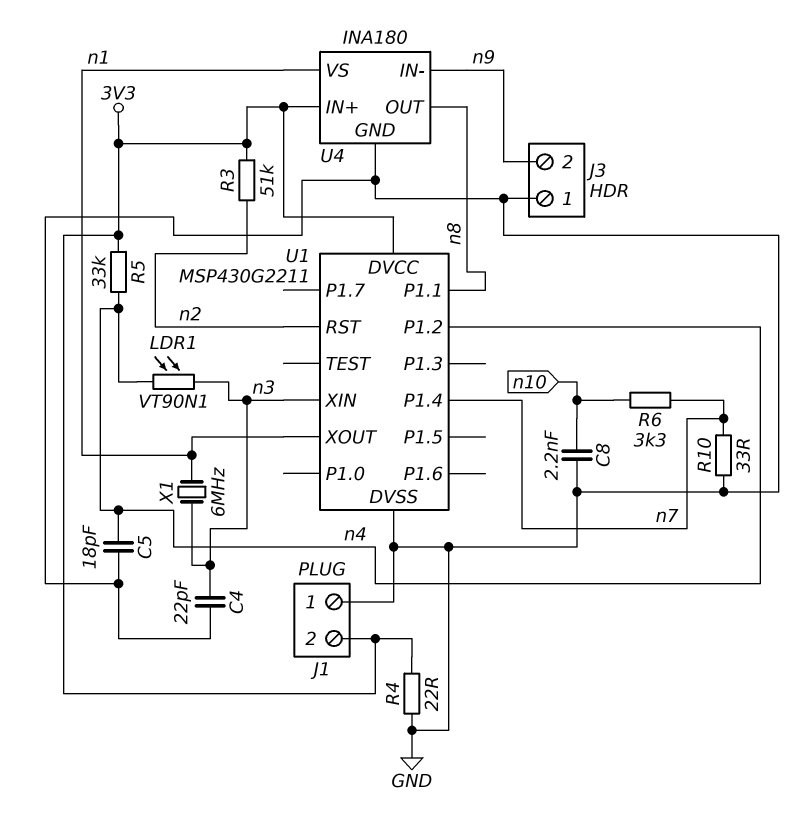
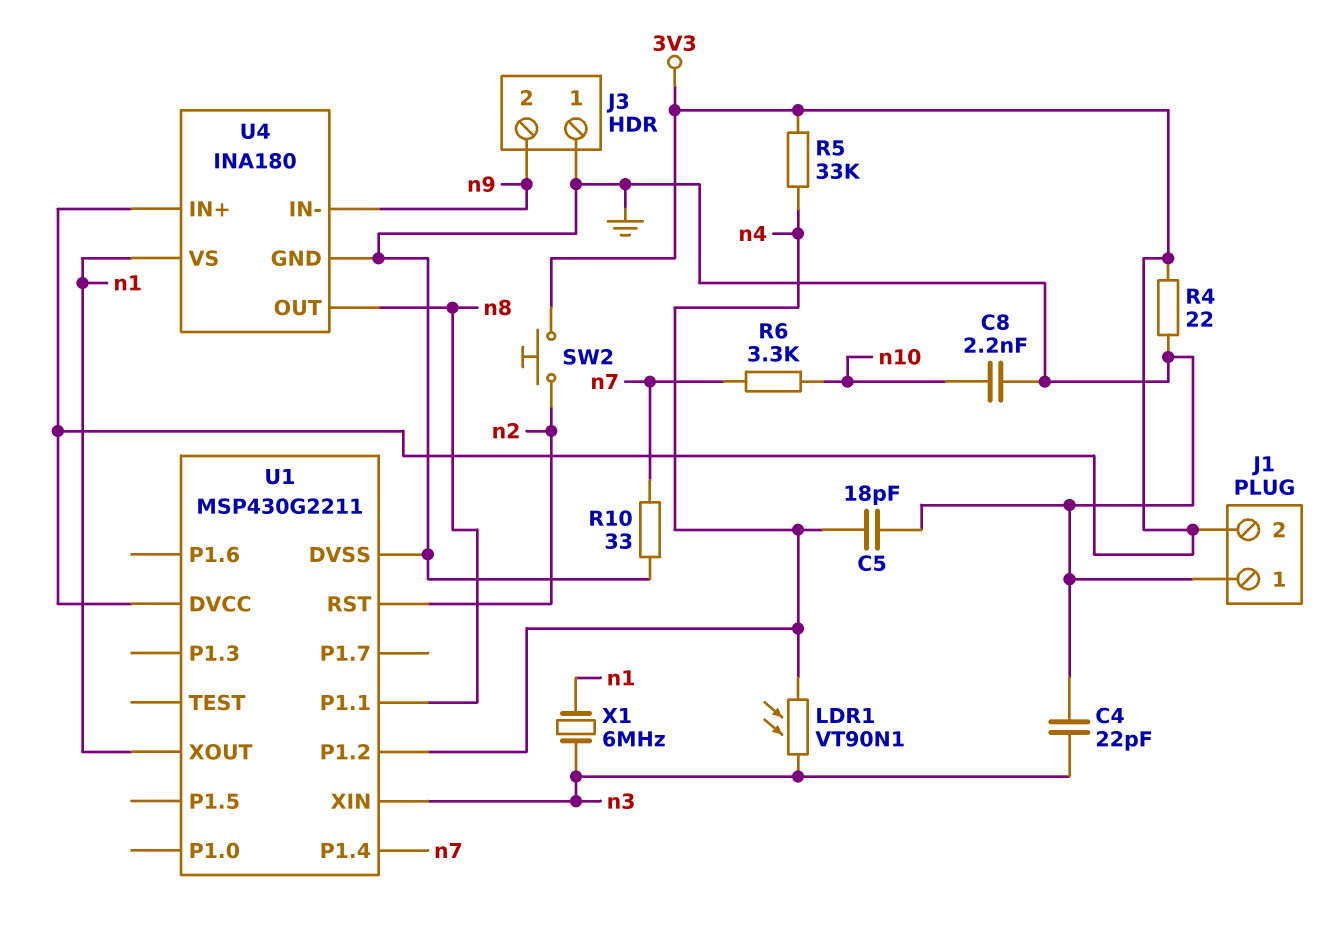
R3: 51k (3V3, n2) -> none
SW2: none -> button (3V3, n2)

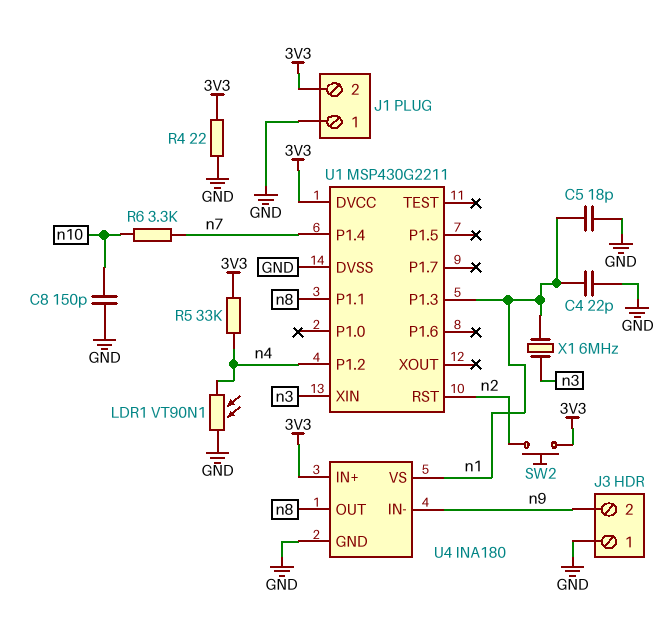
C4: 22pF (GND, n3) -> 22pF (GND, n1)
C5: 18pF (GND, n4) -> 18pF (GND, n1)
C8: 2.2nF (GND, n10) -> 150pF (GND, n10)
LDR1: VT90N1 (n3, n4) -> VT90N1 (GND, n4)
R10: 33 (GND, n7) -> none
U1 pin P1.3: none -> n1
U1 pin XOUT: n1 -> none

